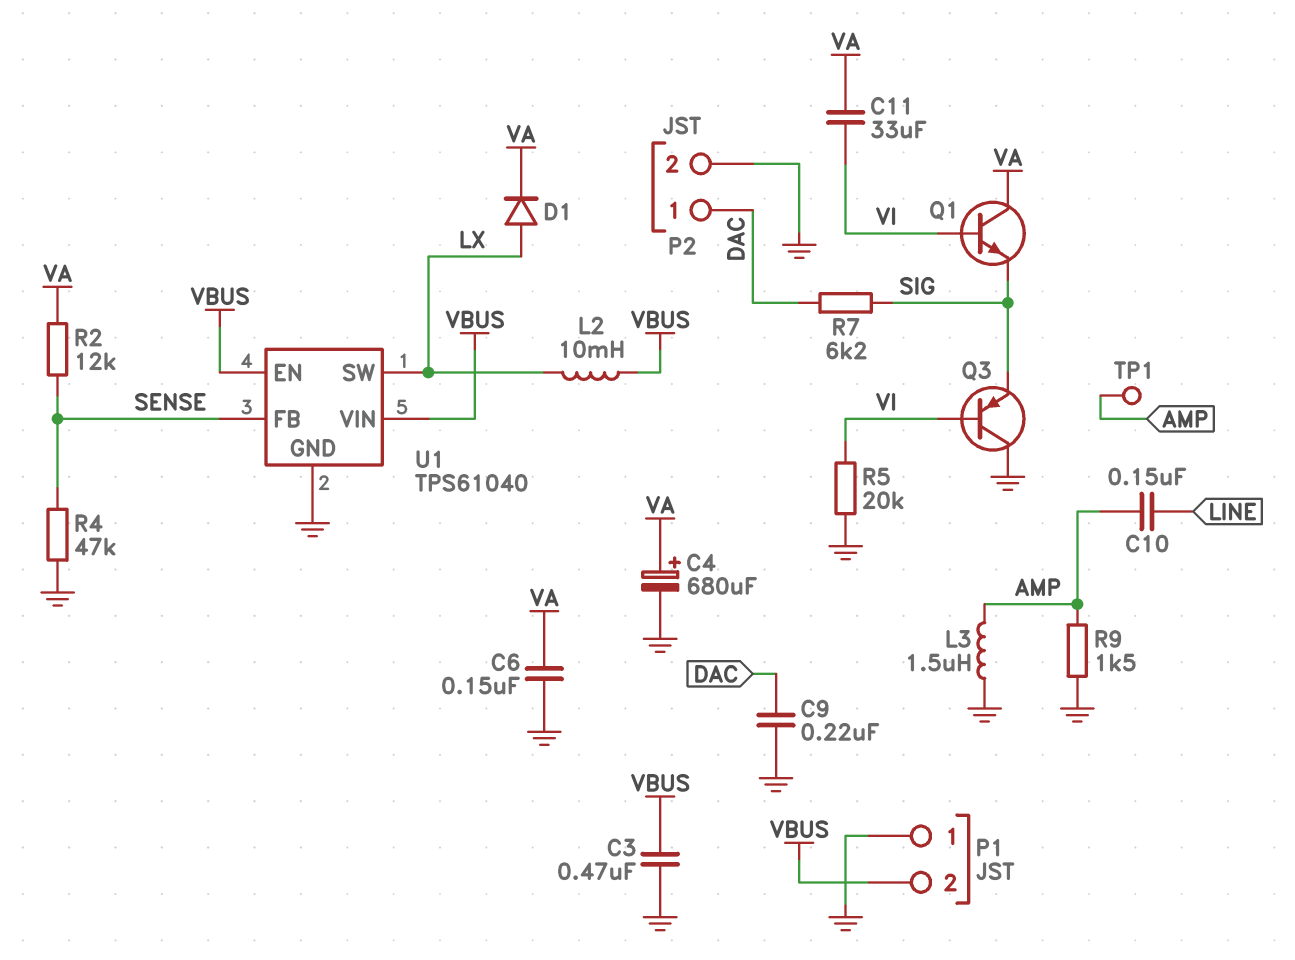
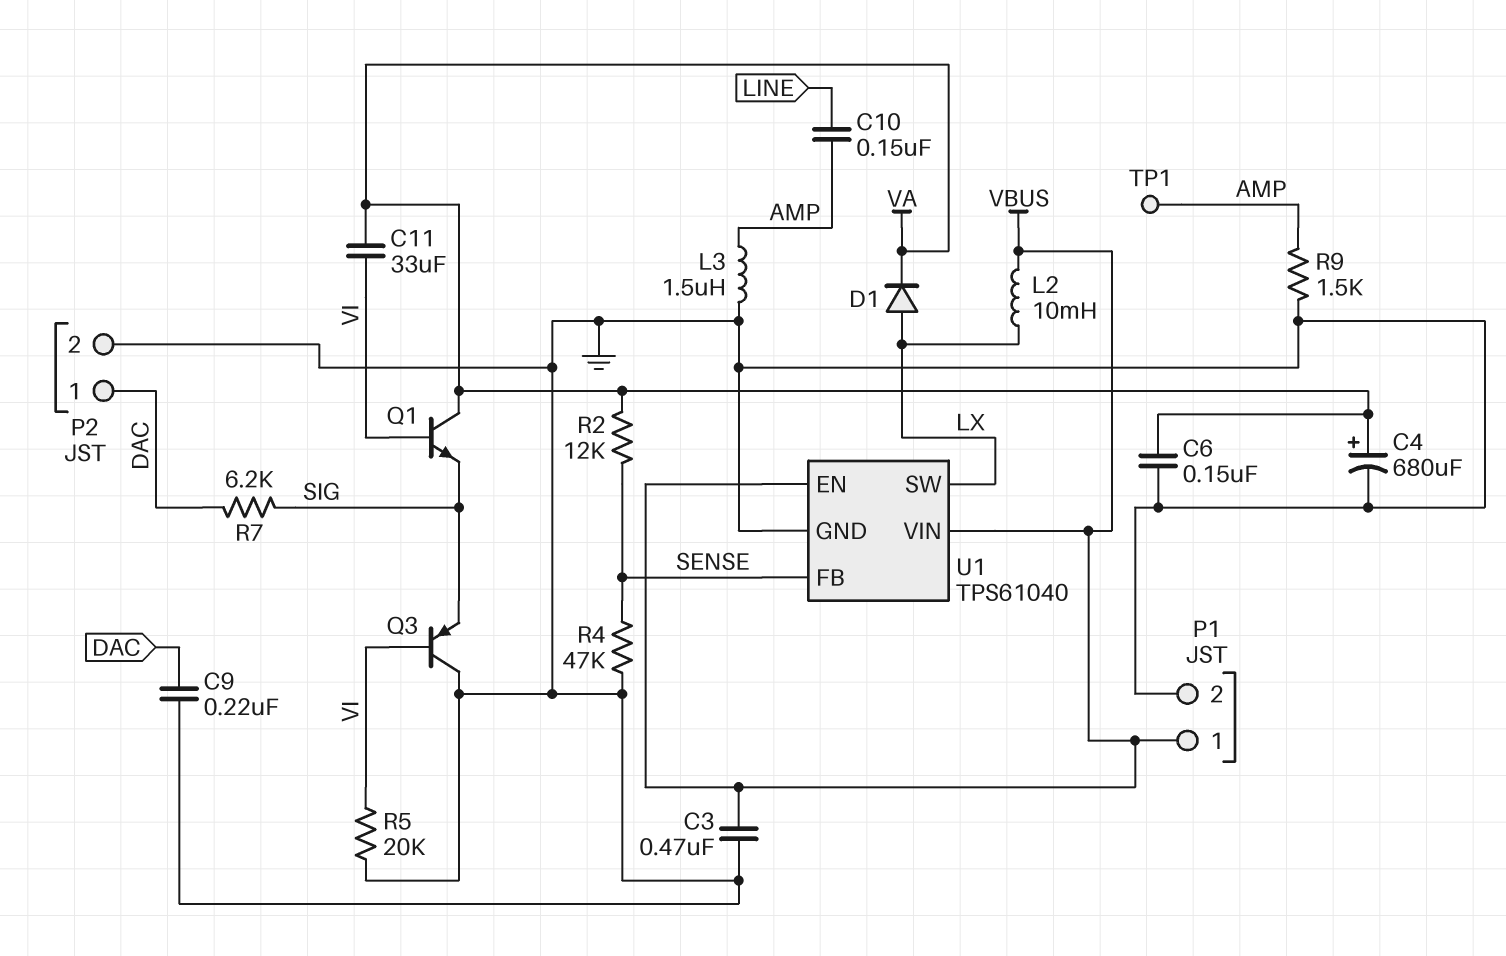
P1 pin 1: GND -> VBUS
P1 pin 2: VBUS -> GND

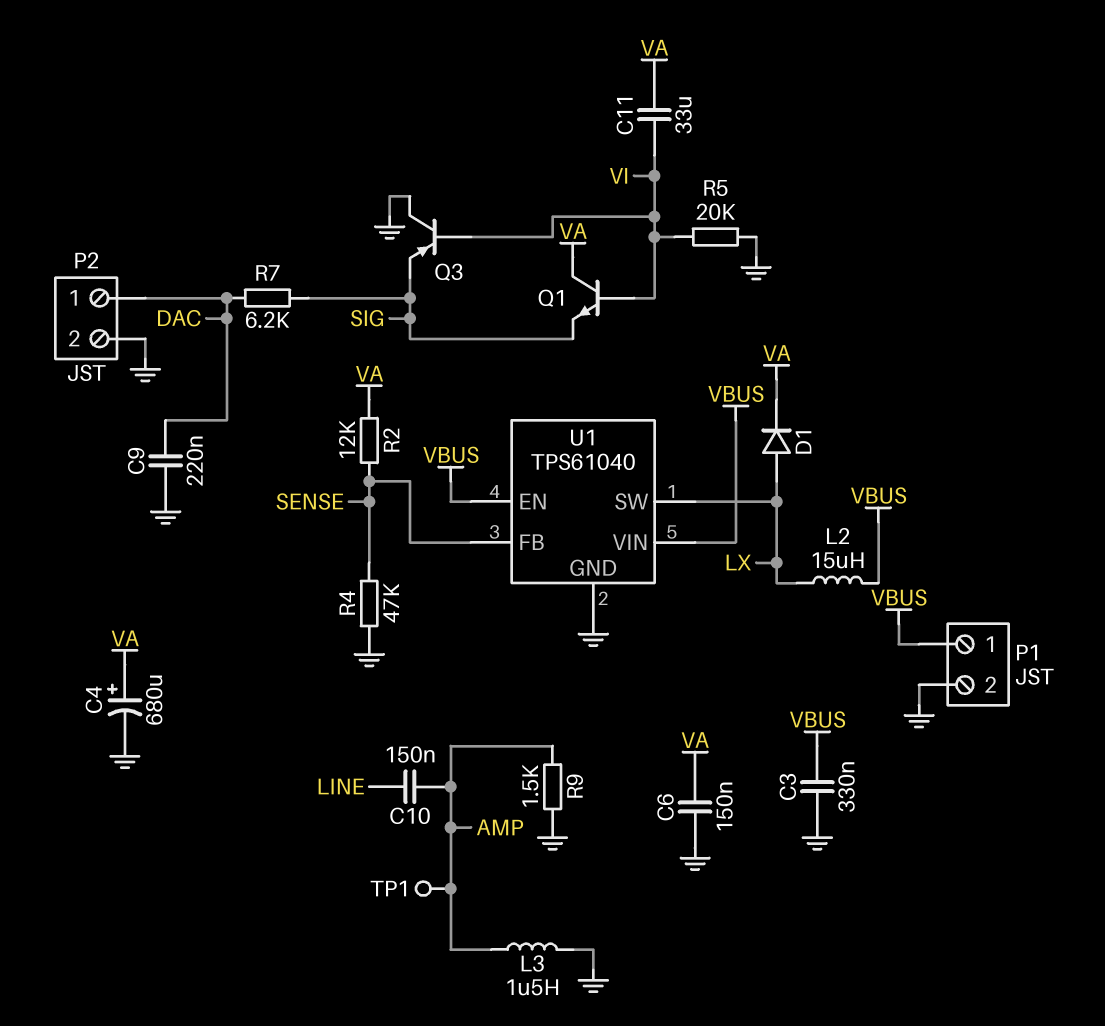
C3: 470nF (GND, VBUS) -> 330nF (GND, VBUS)
L2: 10mH (LX, VBUS) -> 15uH (LX, VBUS)

